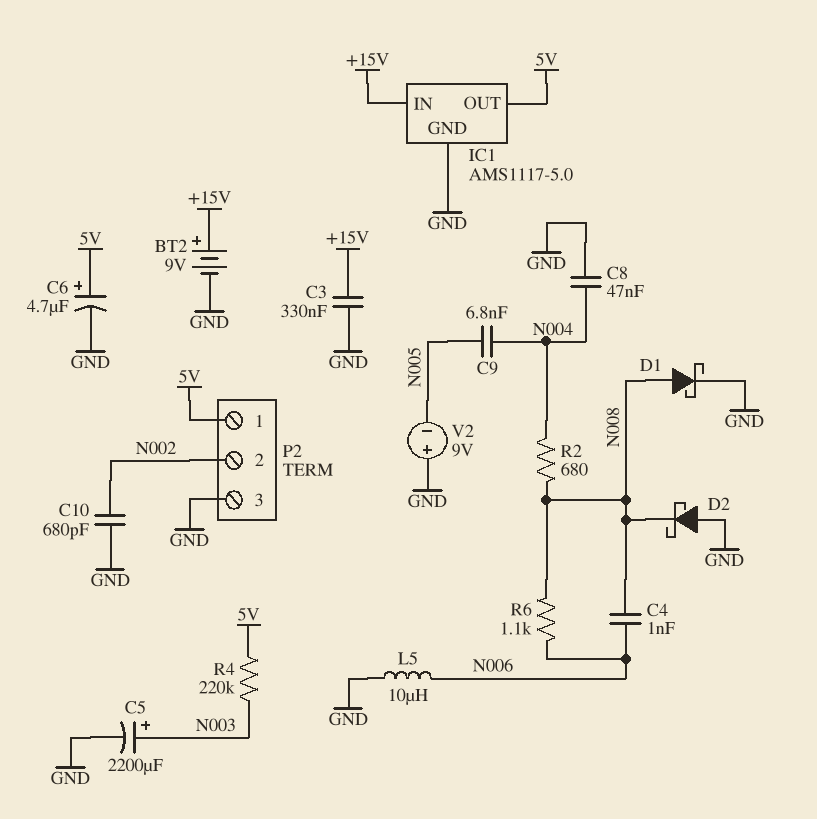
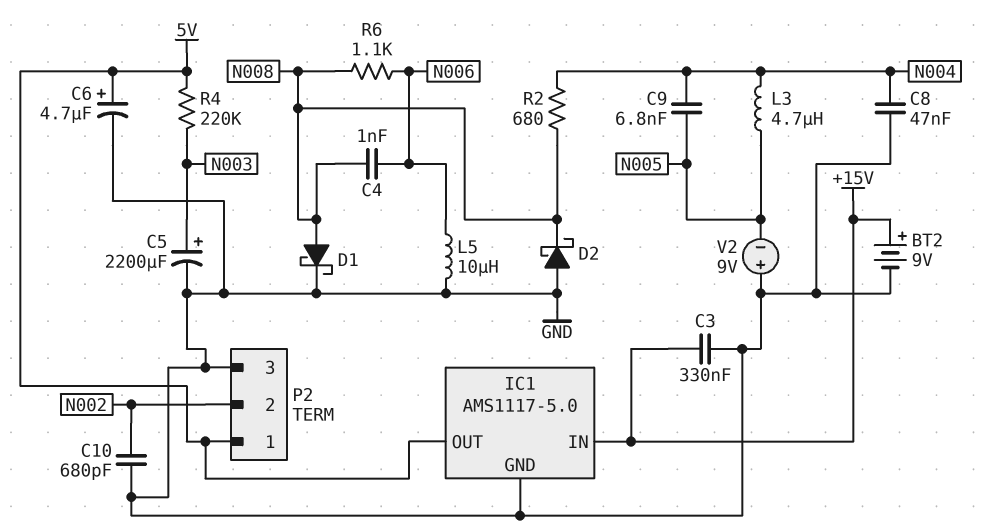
L3: none -> 4.7uH (N004, N005)

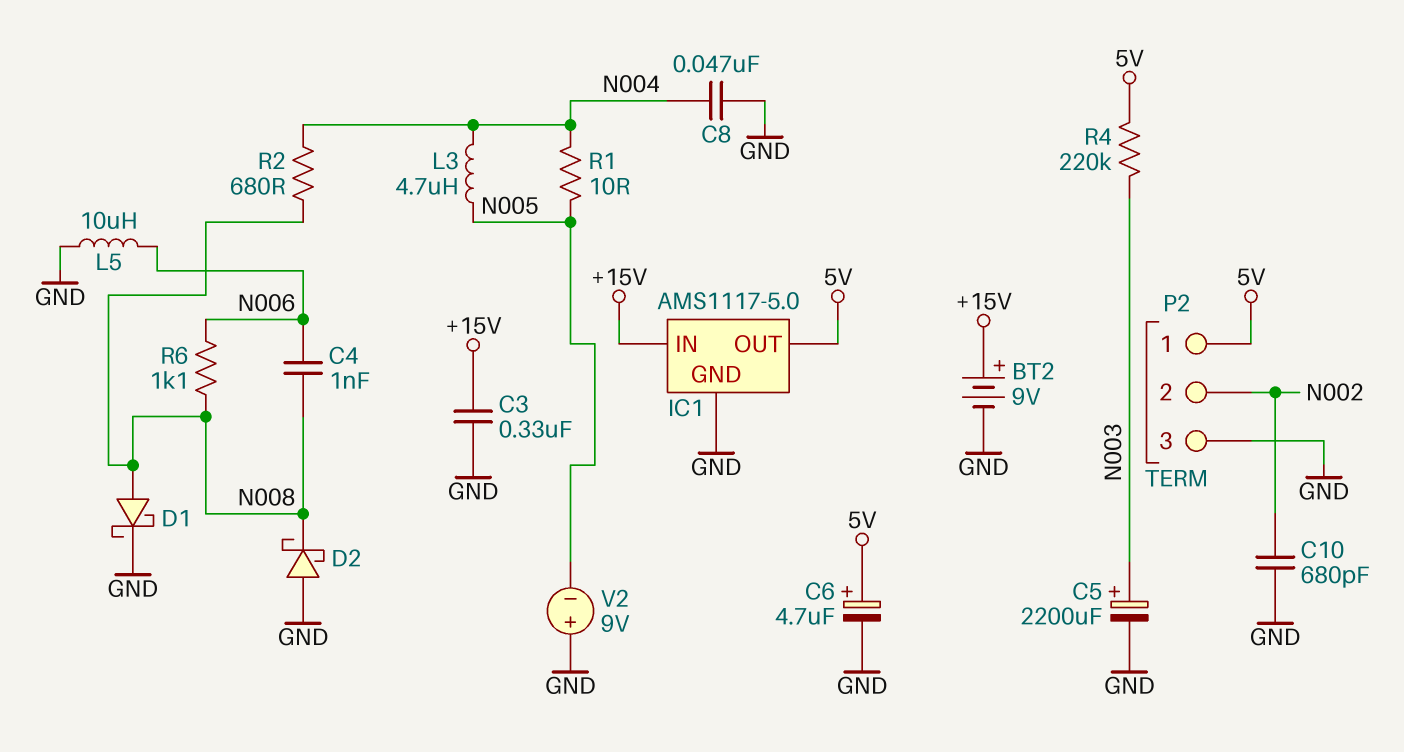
C9: 6.8nF (N004, N005) -> none
R1: none -> 10 (N004, N005)

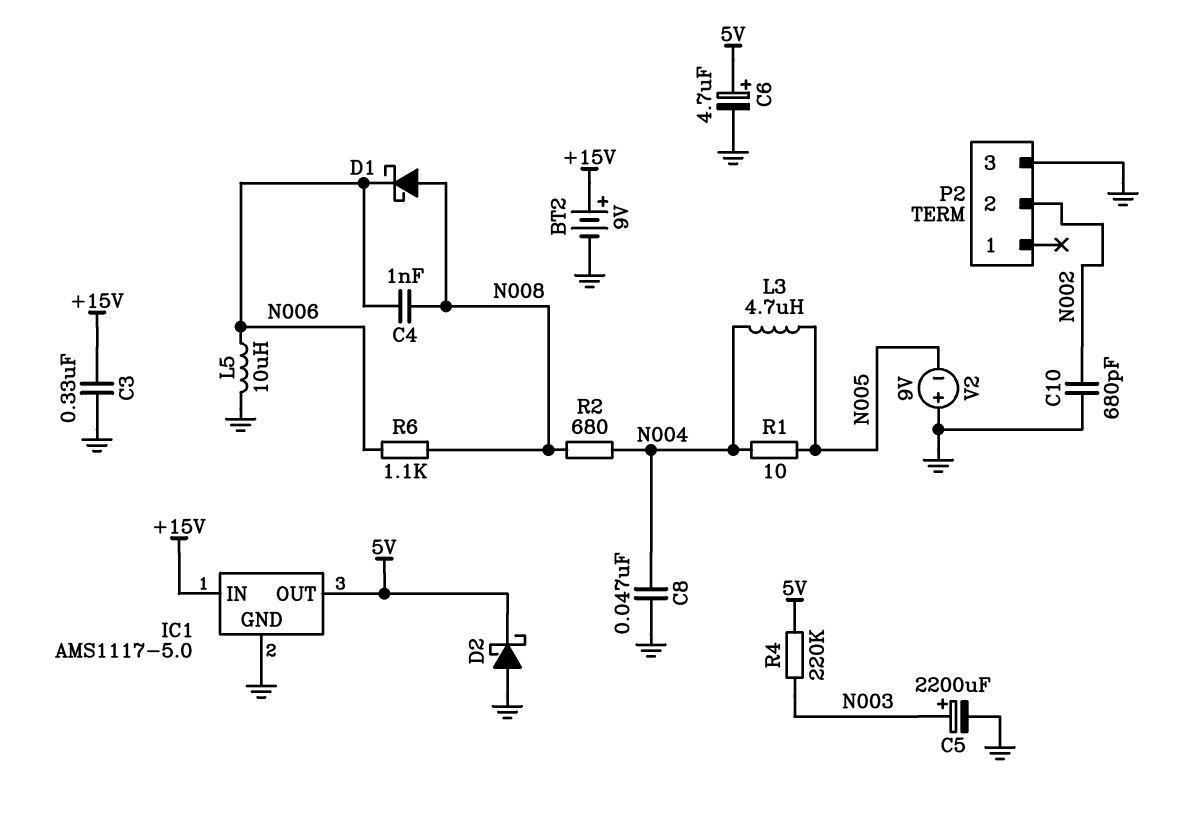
D1: schottky (A N008, K GND) -> schottky (A N008, K N006)
D2: schottky (A GND, K N008) -> schottky (A GND, K 5V)
P2 pin 1: 5V -> none

